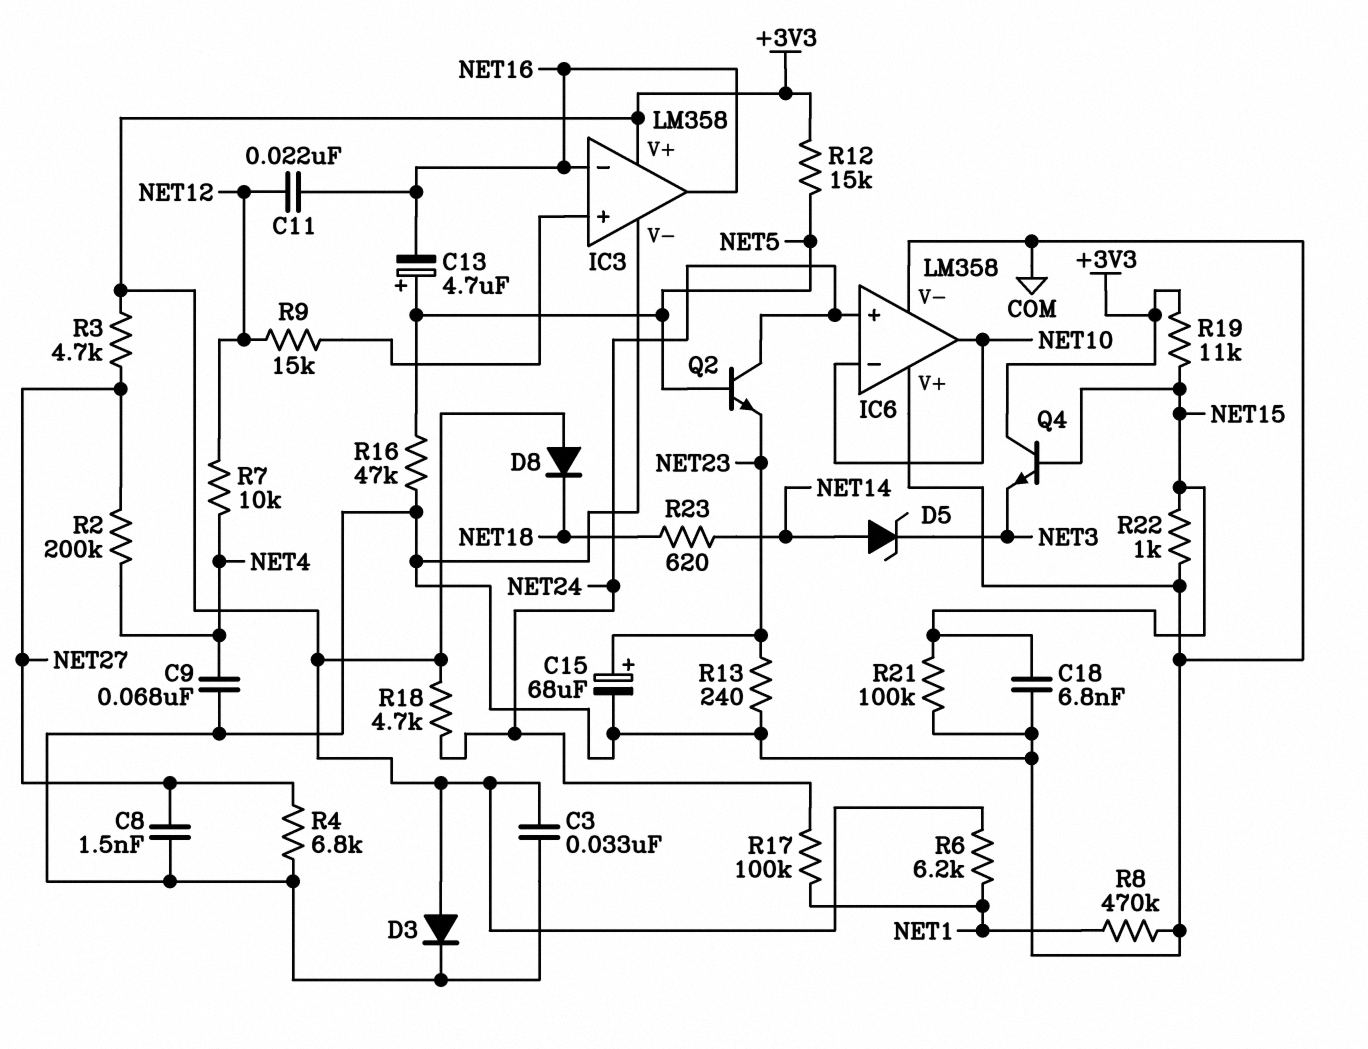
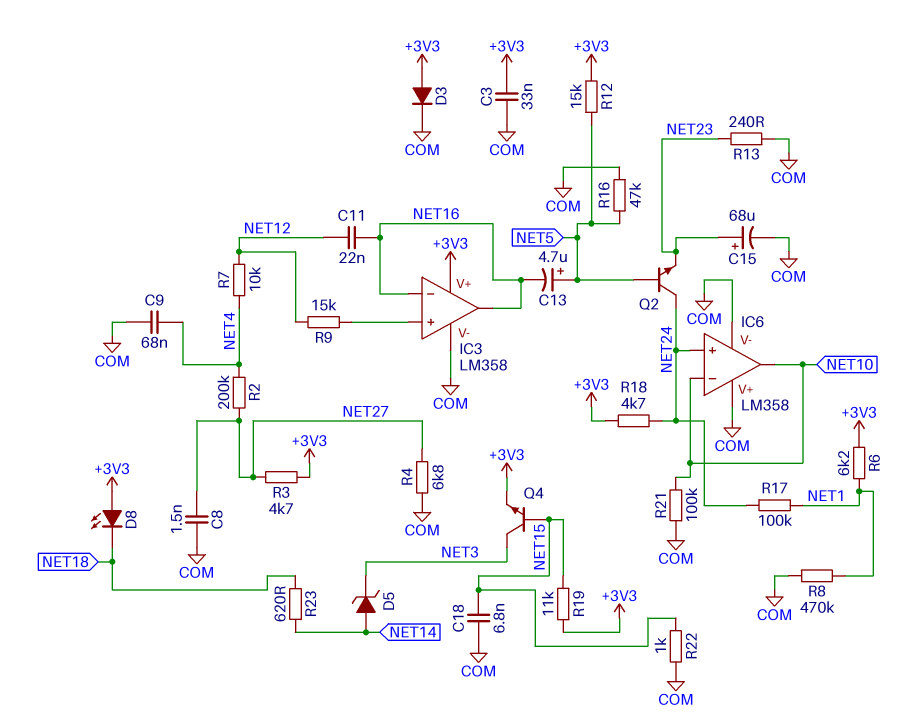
D8: diode (A +3V3, K NET18) -> LED (A +3V3, K NET18)
Q4: NPN (B NET15, C +3V3, E NET3) -> NPN (B NET15, C NET3, E +3V3)
R21: 100k (COM, NET15) -> 100k (COM, NET10)

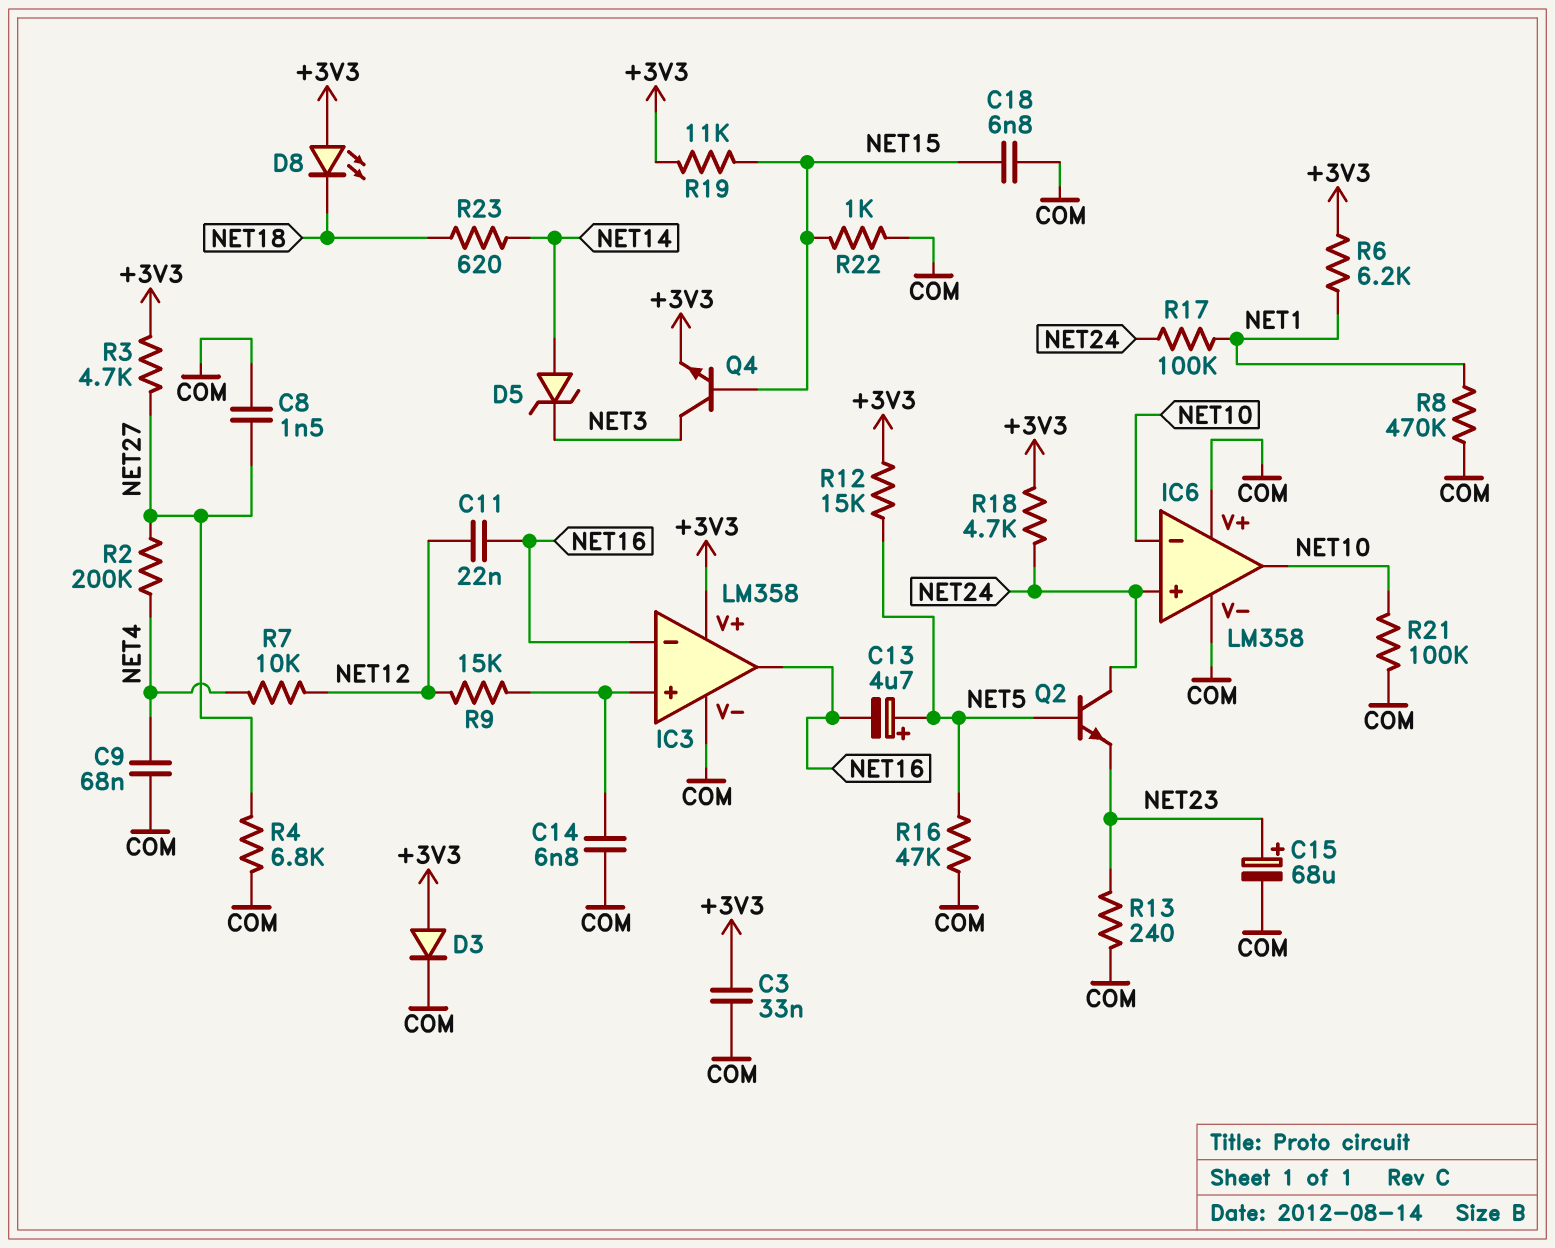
C14: none -> 6.8nF (COM, IC3/in+)

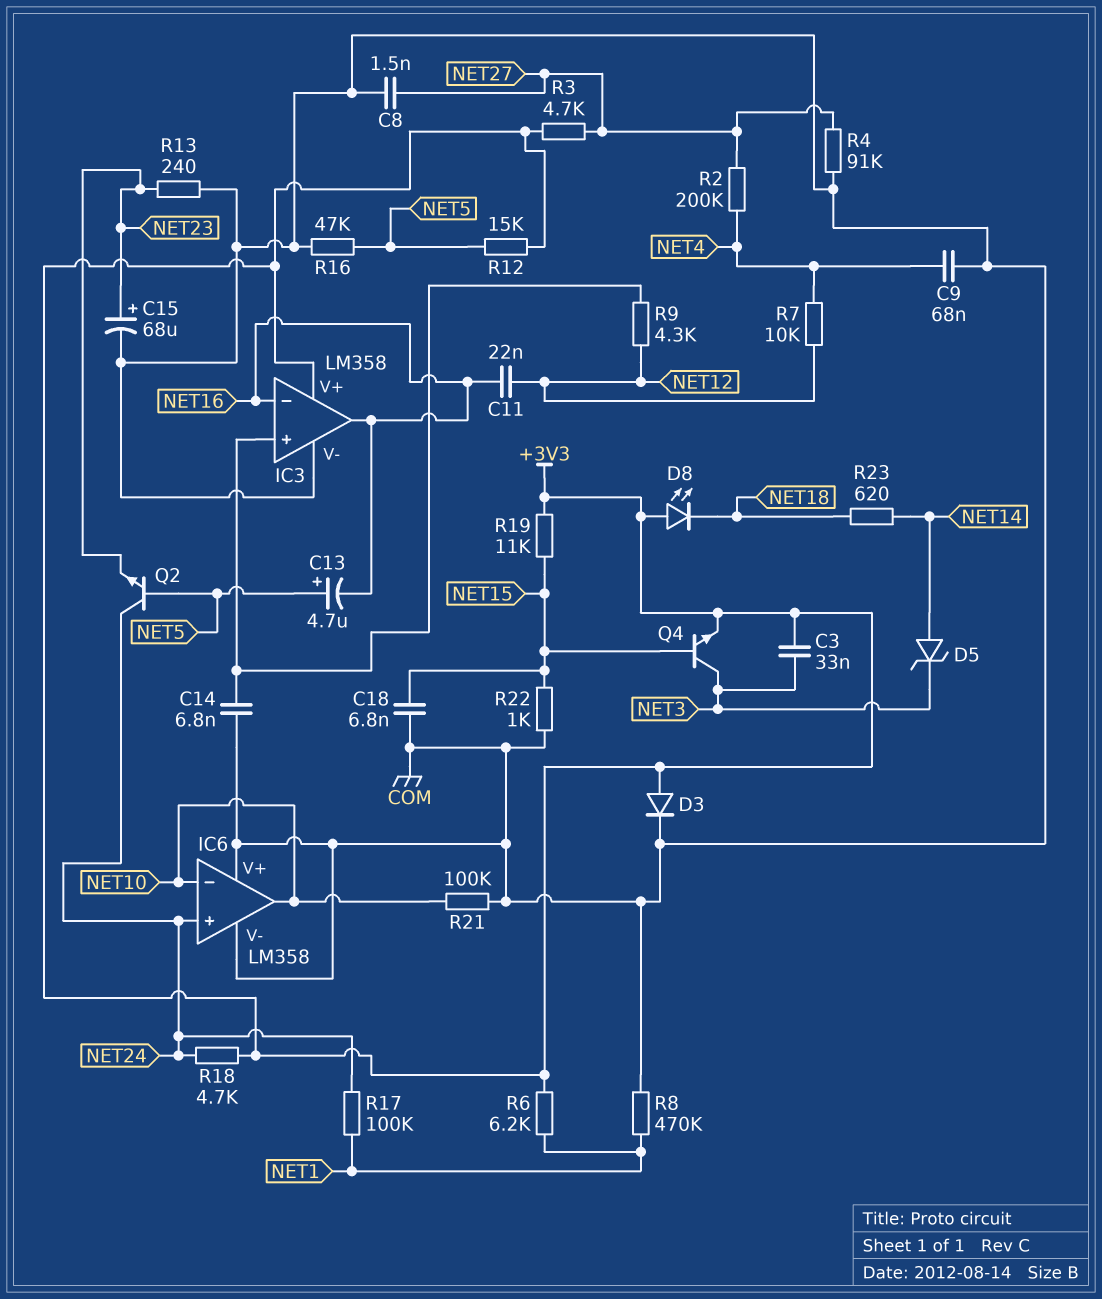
C3: 33nF (+3V3, COM) -> 33nF (+3V3, NET3)
R4: 6.8k (COM, NET27) -> 91k (COM, NET27)
R9: 15k (IC3/in+, NET12) -> 4.3k (IC3/in+, NET12)

